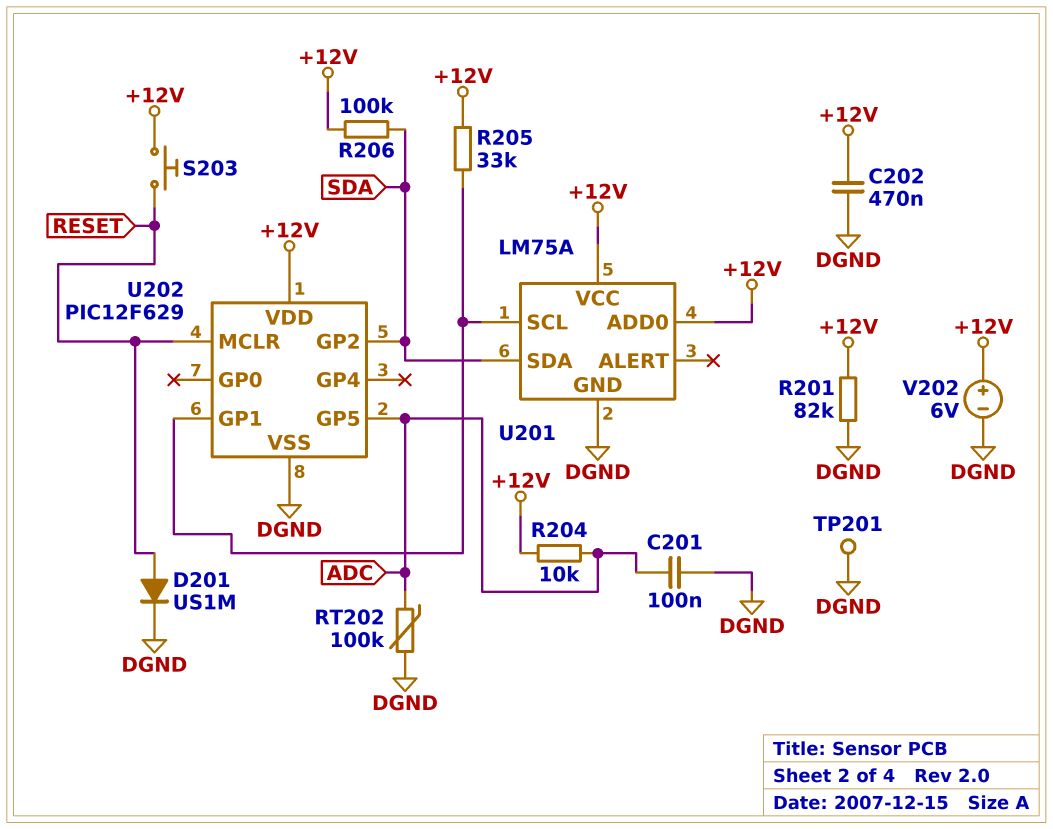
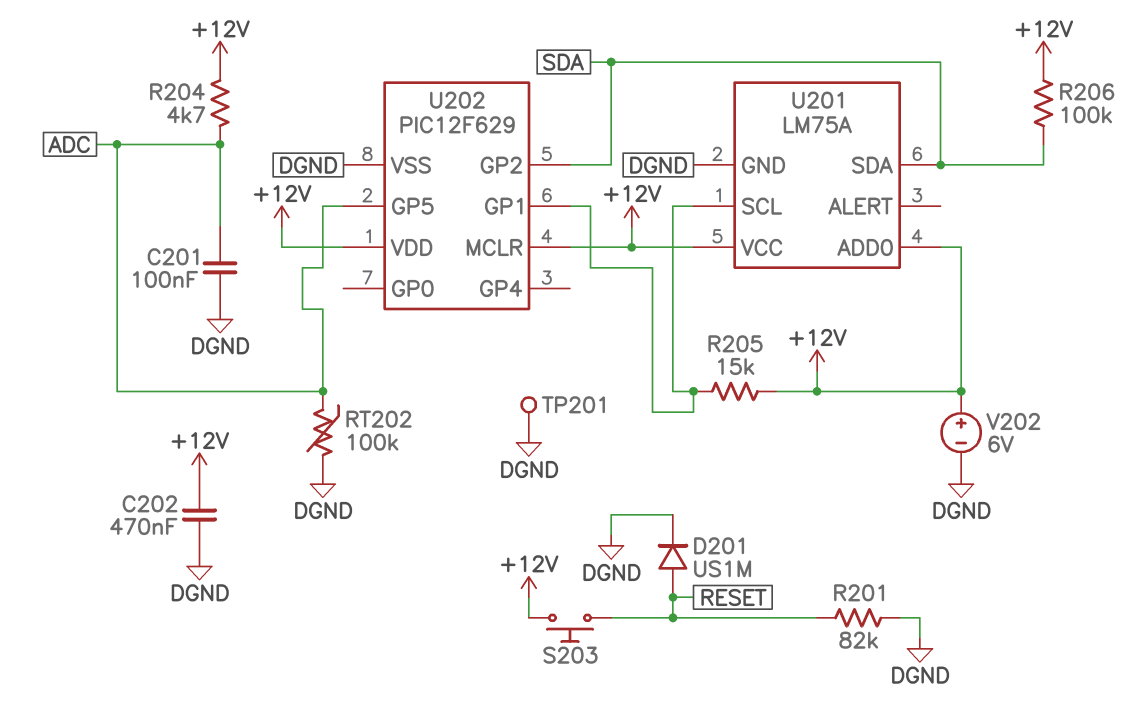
R201: 82k (+12V, DGND) -> 82k (DGND, RESET)
R204: 10k (+12V, ADC) -> 4.7k (+12V, ADC)
R205: 33k (+12V, U201/SCL) -> 15k (+12V, U201/SCL)
U202 pin MCLR: RESET -> +12V

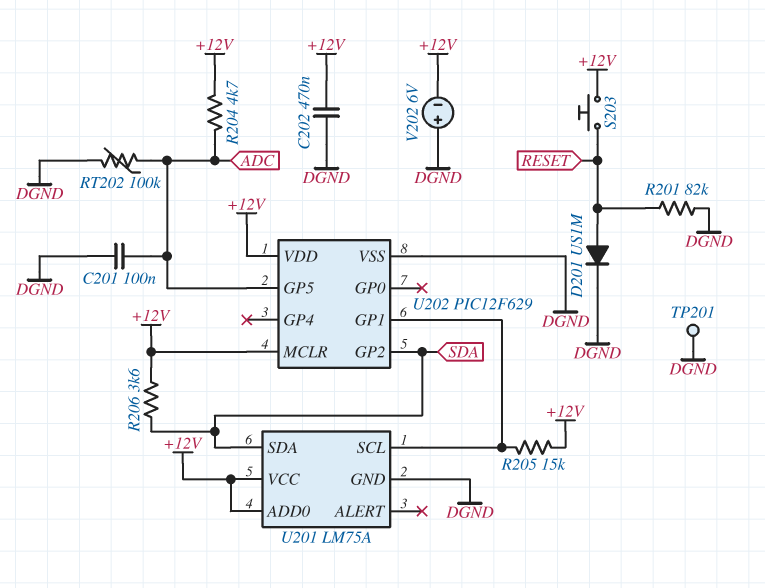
R206: 100k (+12V, SDA) -> 3.6k (+12V, SDA)
V202: 6V (plus +12V, minus DGND) -> 6V (plus DGND, minus +12V)

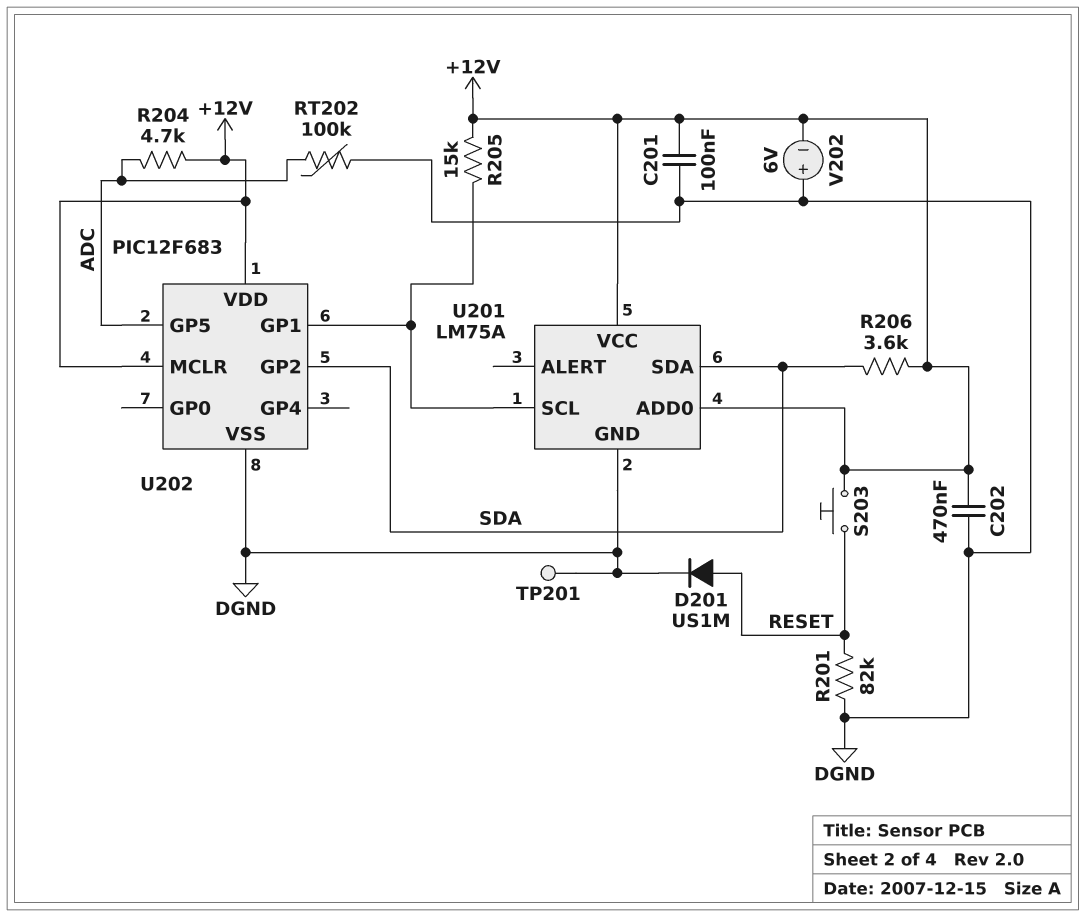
C201: 100nF (ADC, DGND) -> 100nF (+12V, DGND)
U202: PIC12F629 -> PIC12F683

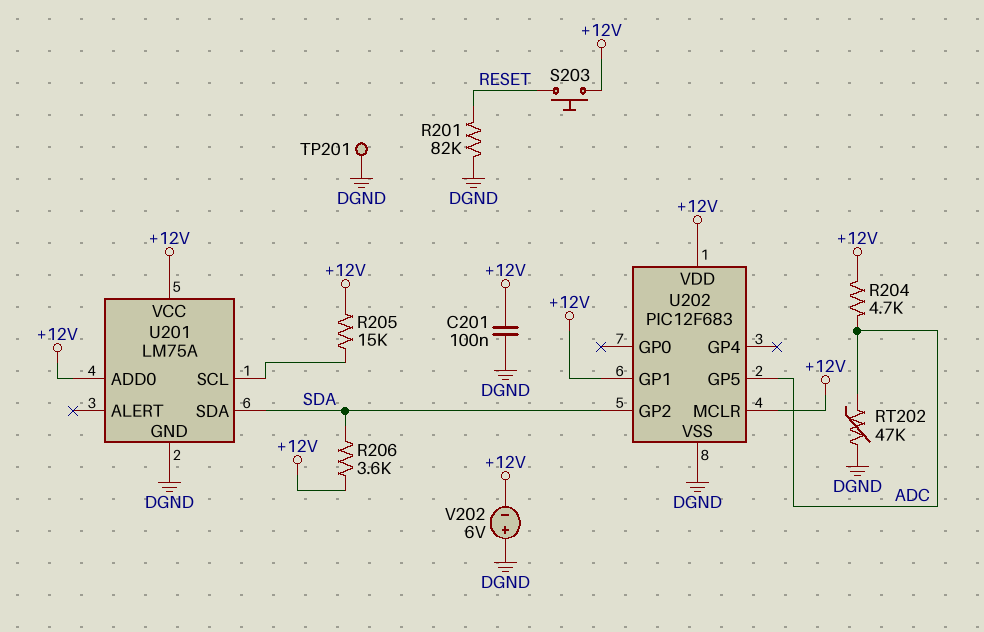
C202: 470nF (+12V, DGND) -> none
D201: diode US1M (A RESET, K DGND) -> none
RT202: 100k (ADC, DGND) -> 47k (ADC, DGND)
U202 pin GP1: U201/SCL -> +12V

